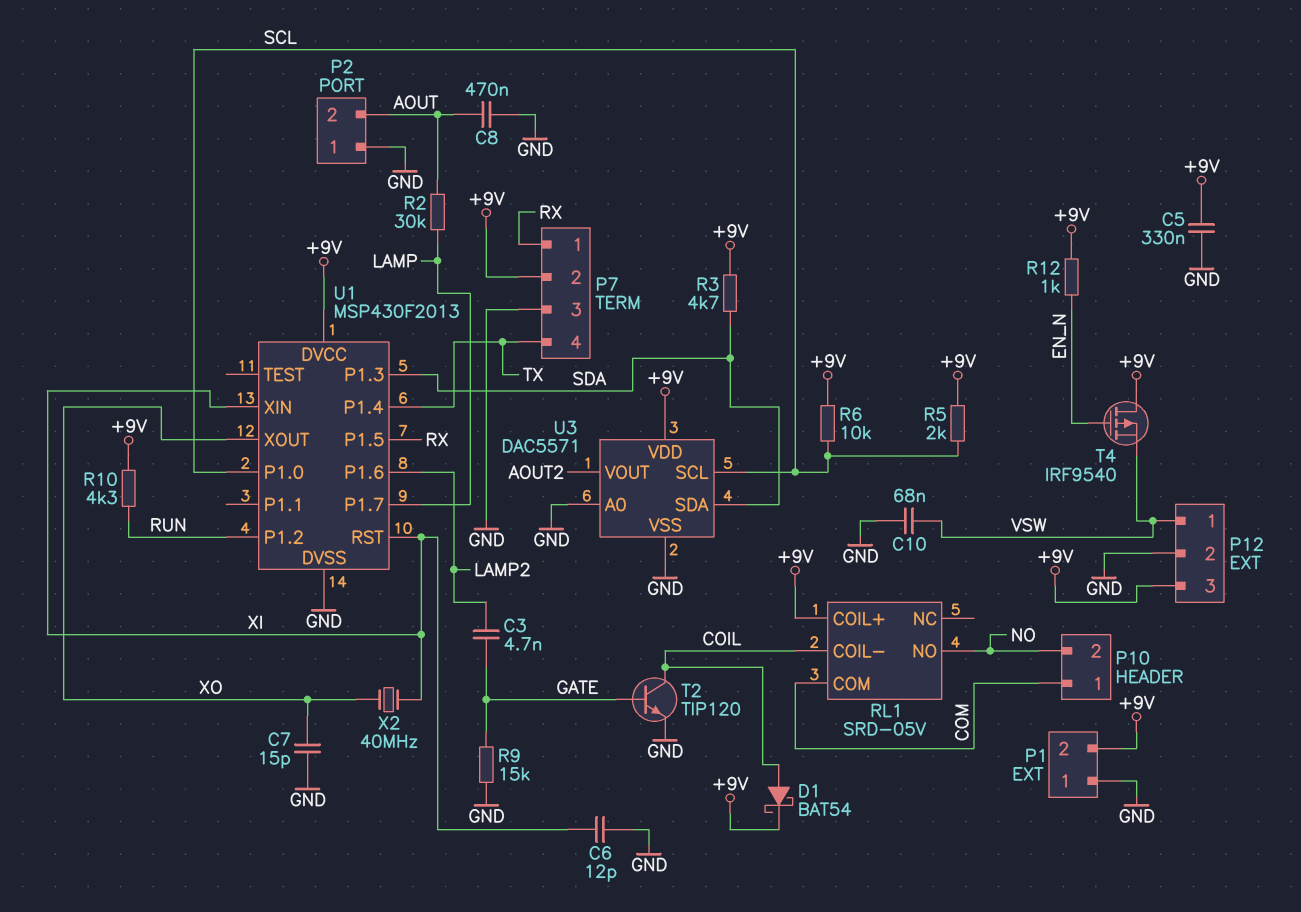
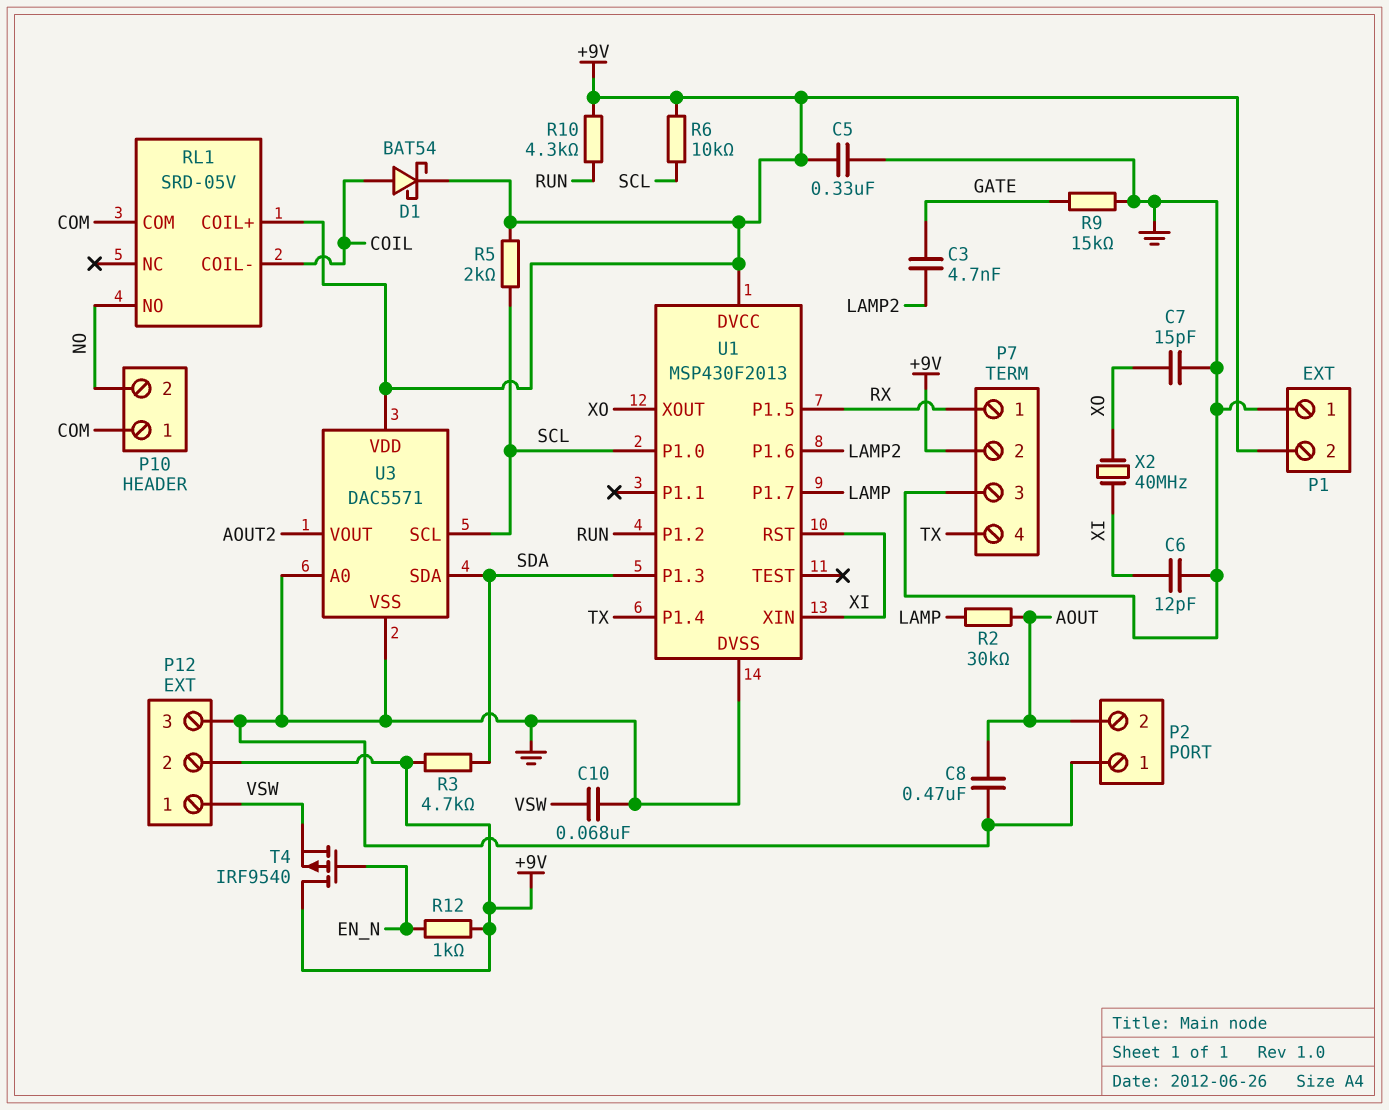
P12 pin 2: GND -> +9V
P12 pin 3: +9V -> GND
T2: NPN TIP120 (B GATE, C COIL, E GND) -> none

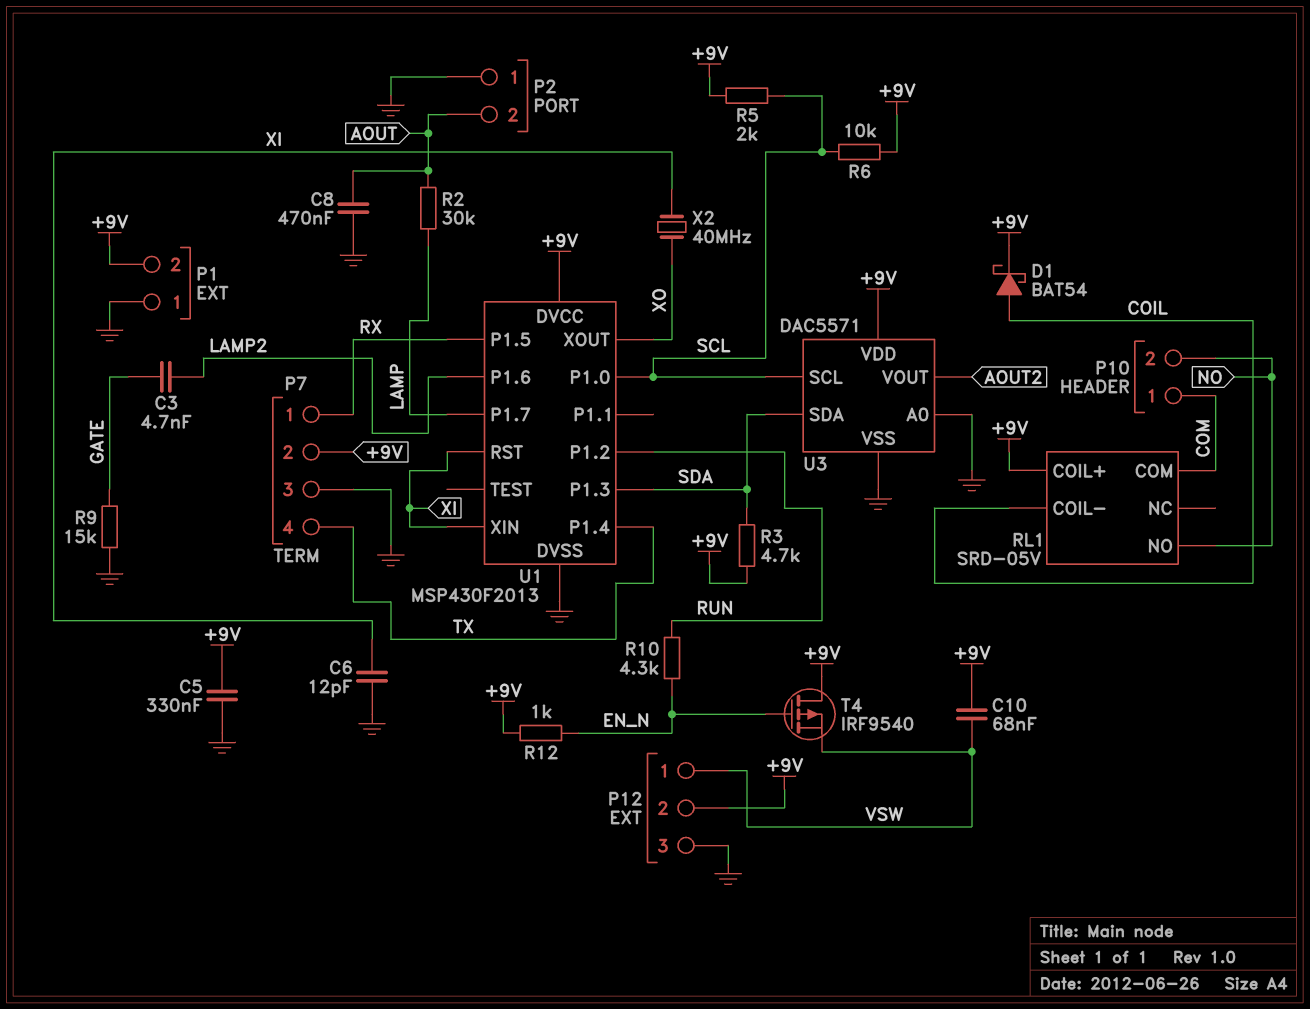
C7: 15pF (GND, XO) -> none
C10: 68nF (GND, VSW) -> 68nF (+9V, VSW)
R10: 4.3k (+9V, RUN) -> 4.3k (EN_N, RUN)

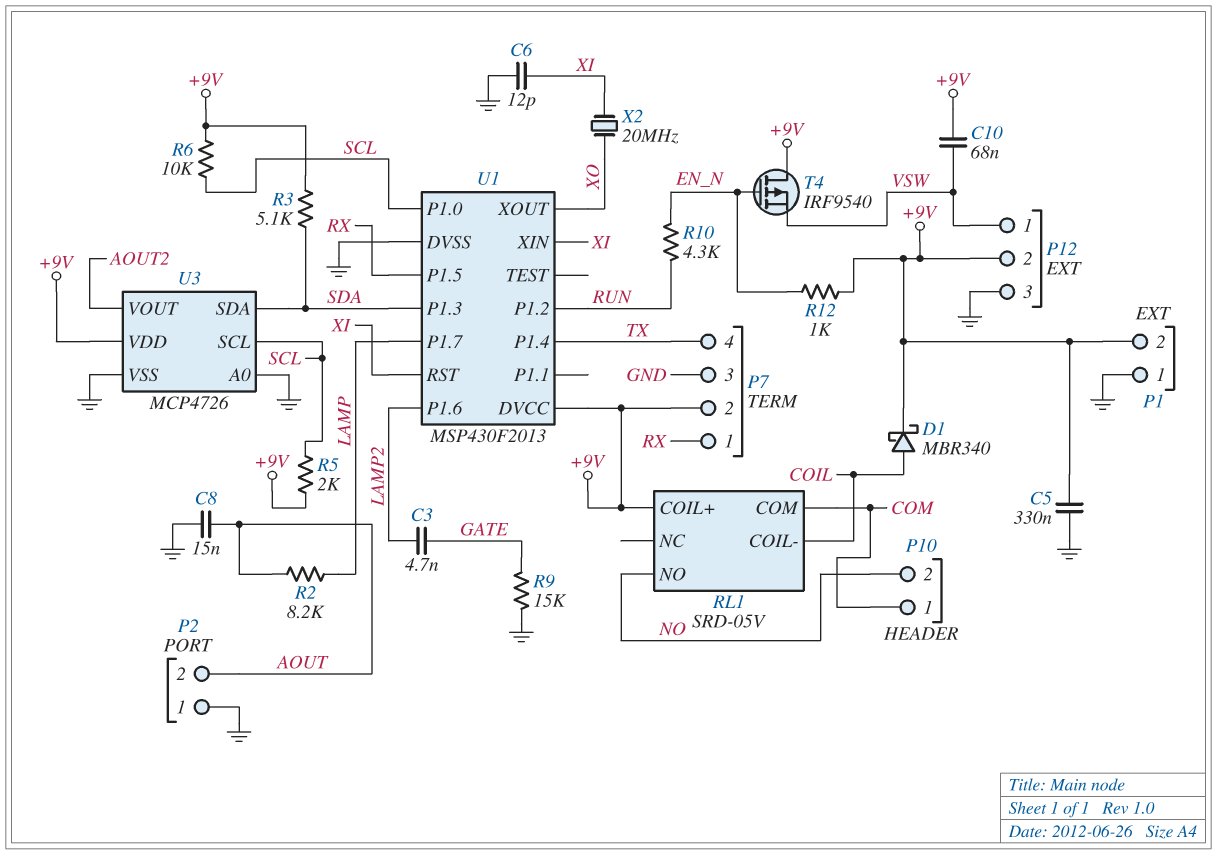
C8: 470nF (AOUT, GND) -> 15nF (AOUT, GND)
D1: schottky BAT54 (A COIL, K +9V) -> schottky MBR340 (A COIL, K +9V)
R2: 30k (AOUT, LAMP) -> 8.2k (AOUT, LAMP)
R3: 4.7k (+9V, SDA) -> 5.1k (+9V, SDA)
U3: DAC5571 -> MCP4726
X2: 40MHz (XI, XO) -> 20MHz (XI, XO)

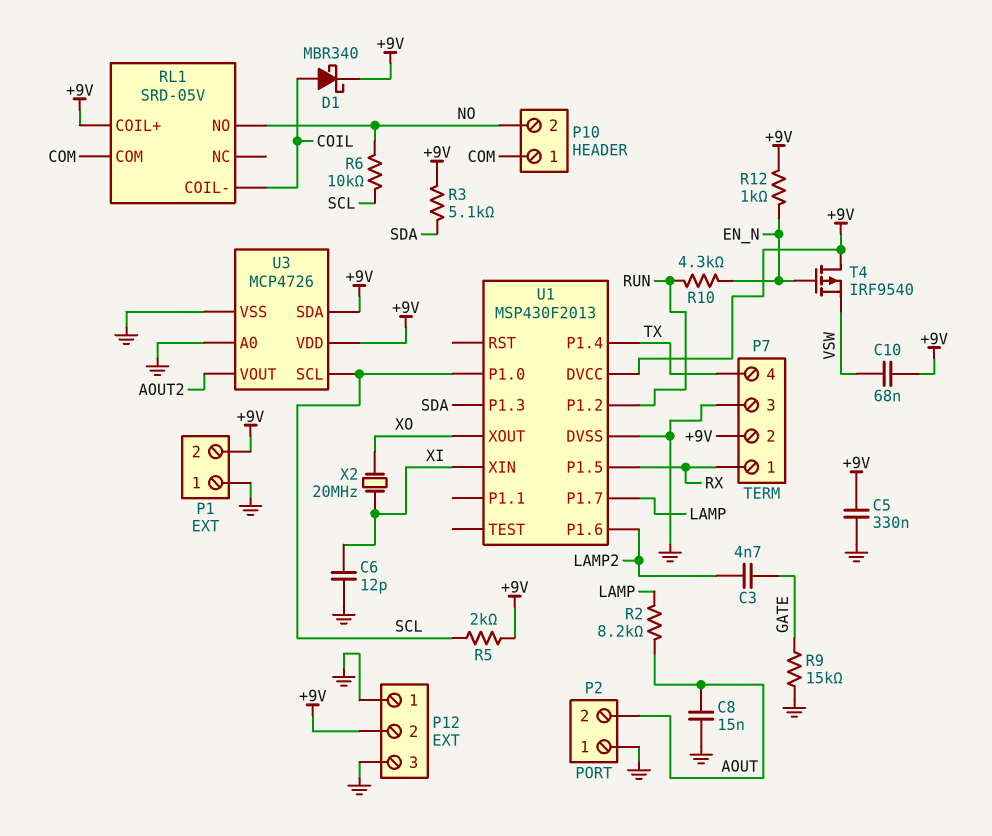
P12 pin 1: VSW -> GND
R6: 10k (+9V, SCL) -> 10k (NO, SCL)
U1 pin RST: XI -> none
U3 pin SDA: SDA -> +9V

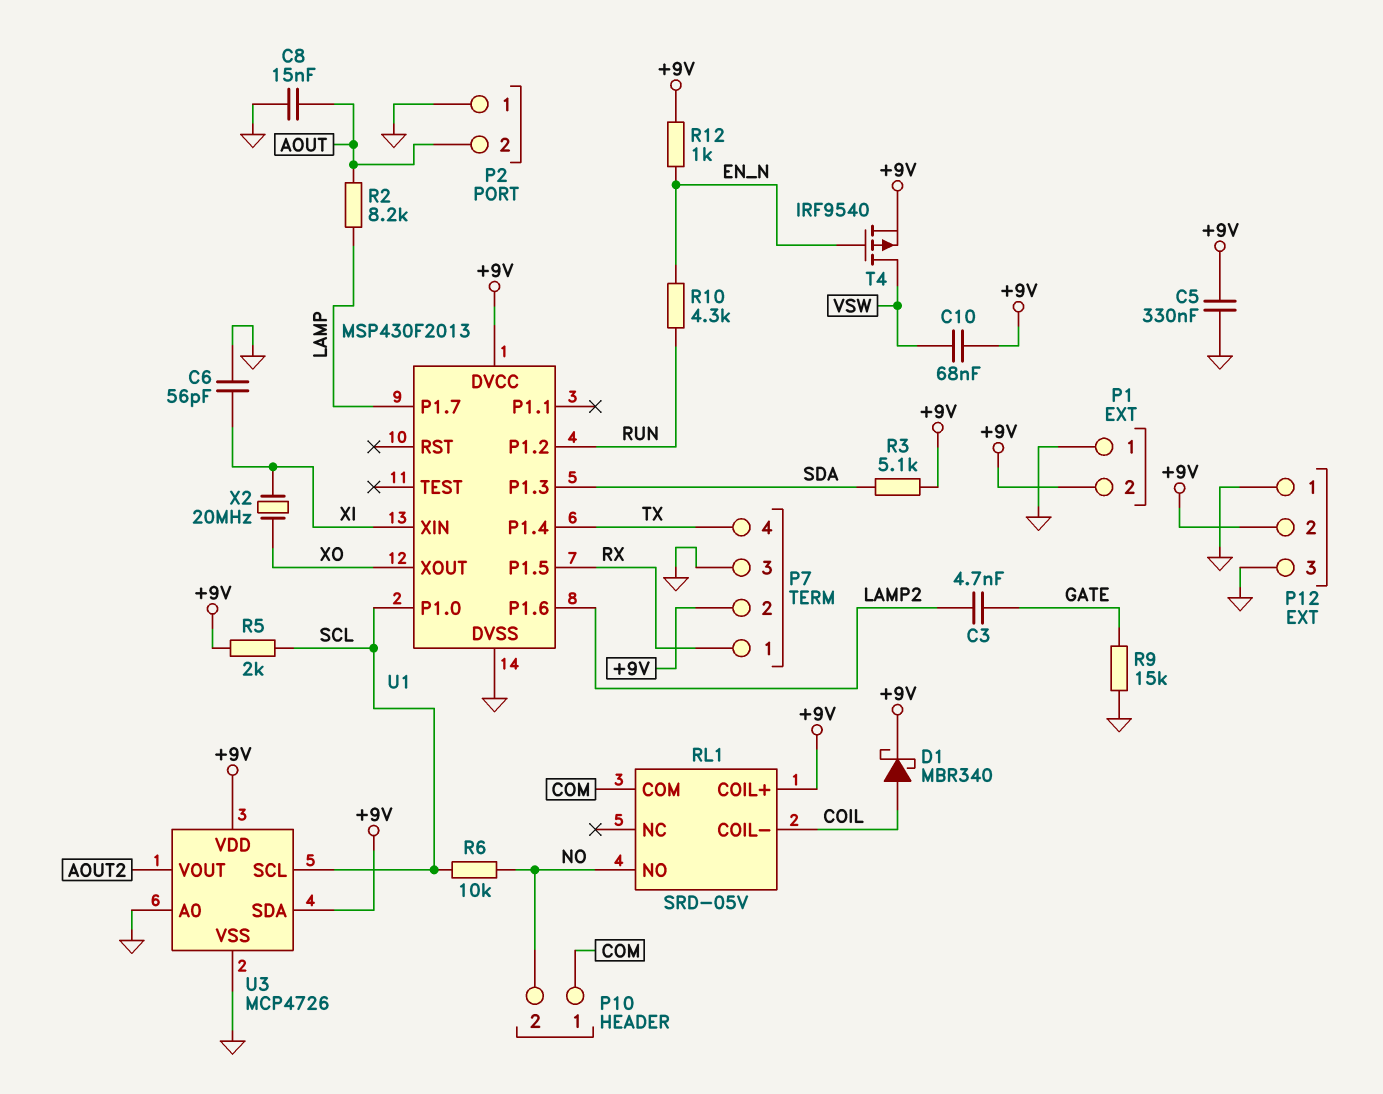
C6: 12pF (GND, XI) -> 56pF (GND, XI)
T4: PMOS IRF9540 (G EN_N, D +9V, S VSW) -> PMOS IRF9540 (G EN_N, D VSW, S +9V)

